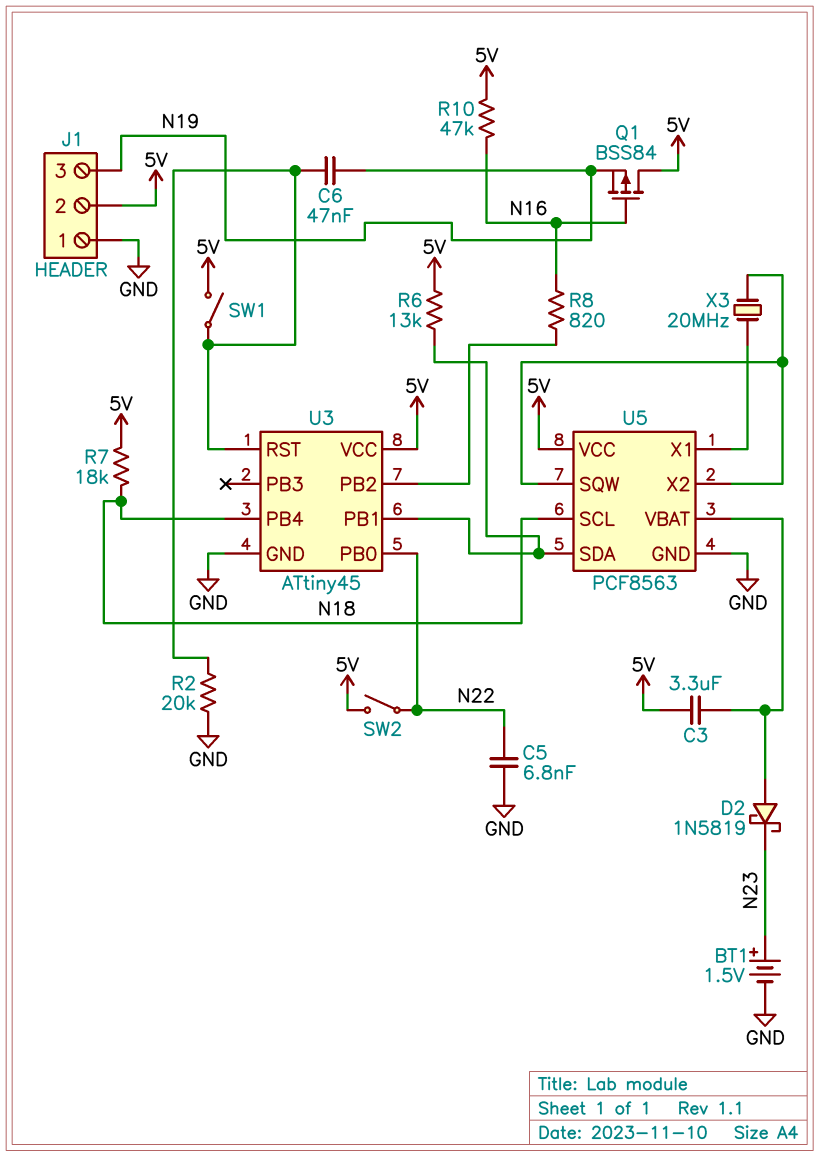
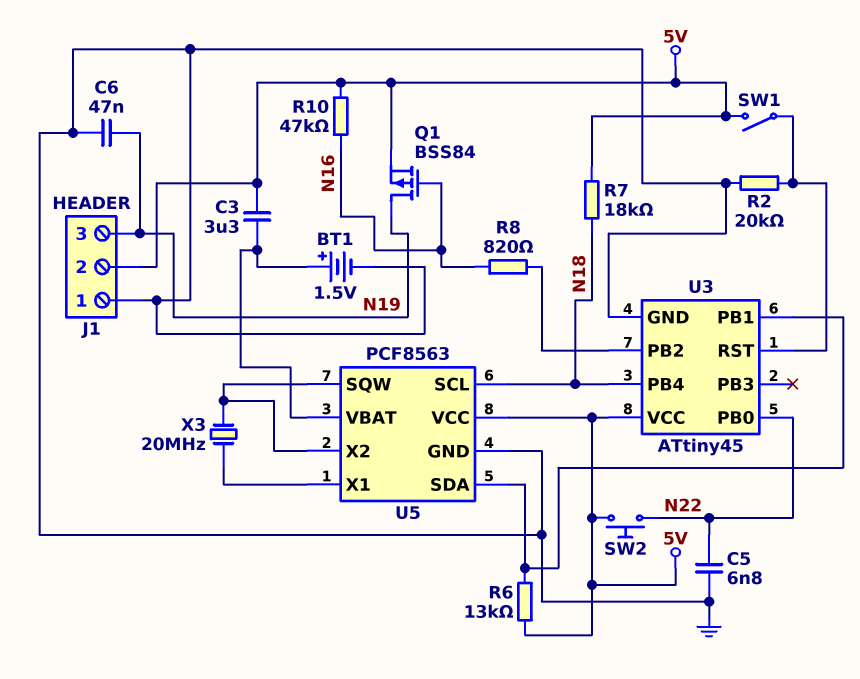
BT1: 1.5V (plus N23, minus GND) -> 1.5V (plus U5/VBAT, minus GND)
C6: 47nF (N19, U3/RST) -> 47nF (GND, N19)
D2: schottky 1N5819 (A U5/VBAT, K N23) -> none
Q1: PMOS BSS84 (G N16, D 5V, S N19) -> PMOS BSS84 (G N16, D N19, S 5V)
SW2: switch (5V, N22) -> button (5V, N22)

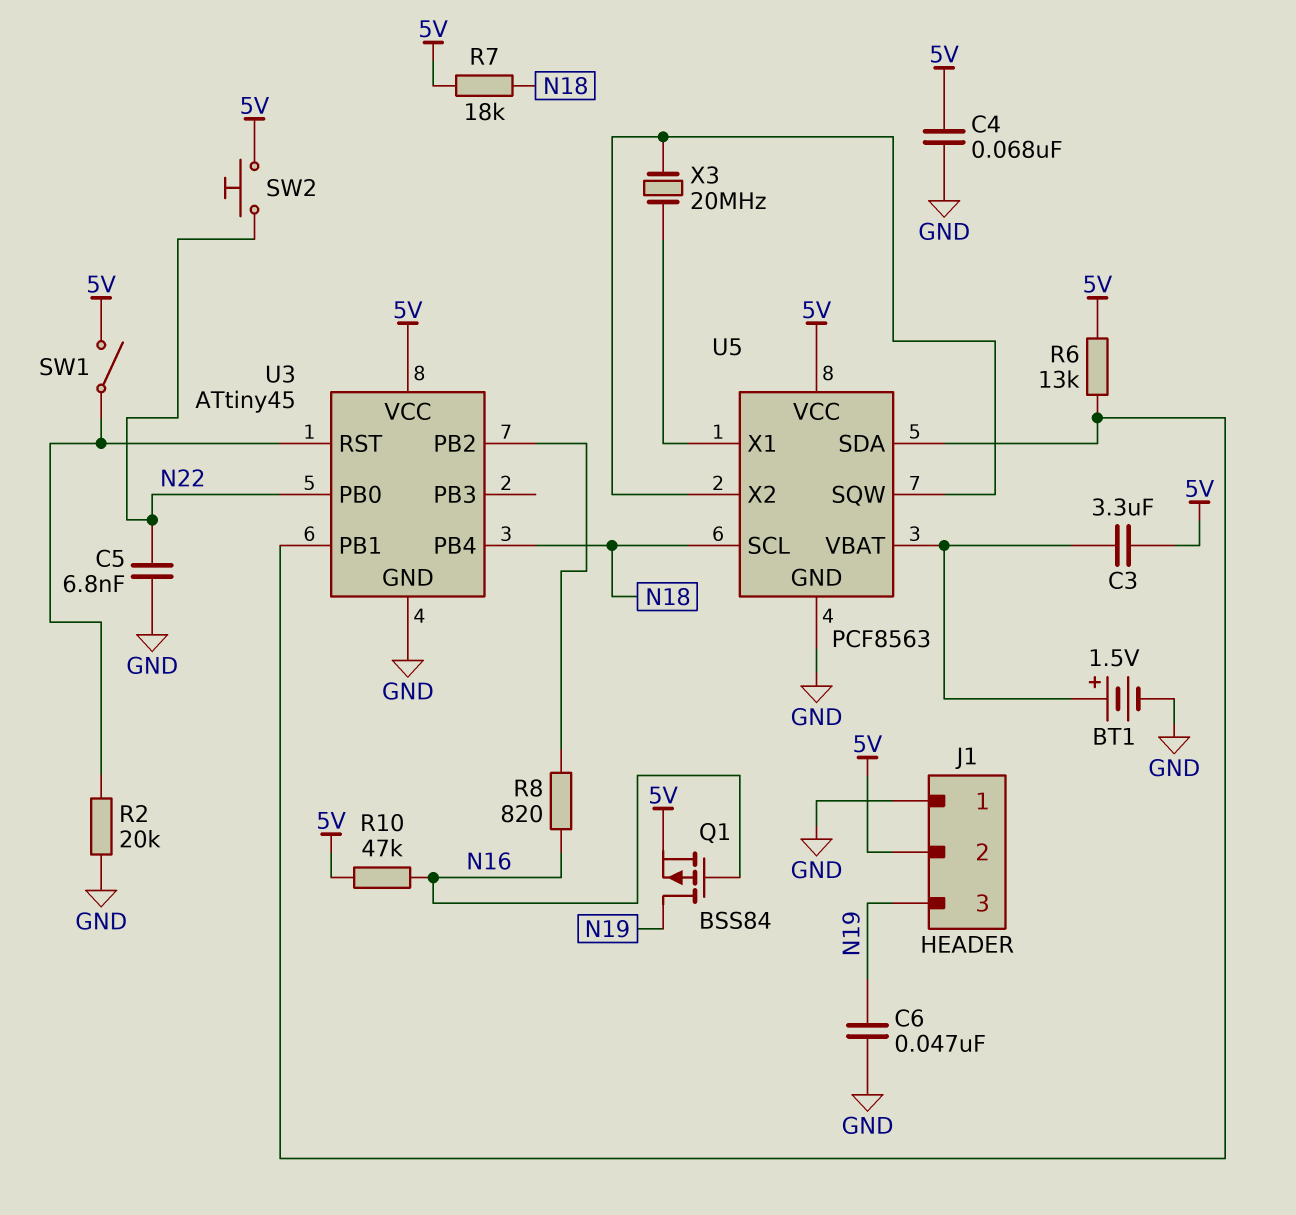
C4: none -> 68nF (5V, GND)

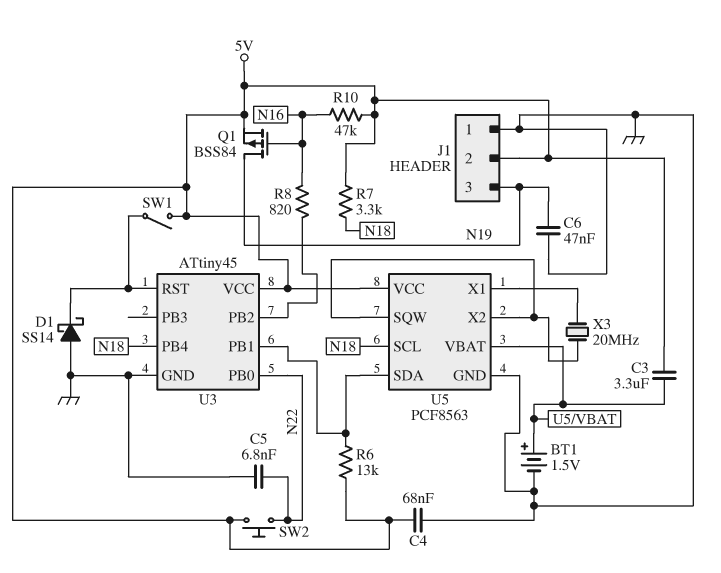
D1: none -> schottky SS14 (A GND, K U3/RST)
R2: 20k (GND, U3/RST) -> none
R7: 18k (5V, N18) -> 3.3k (5V, N18)

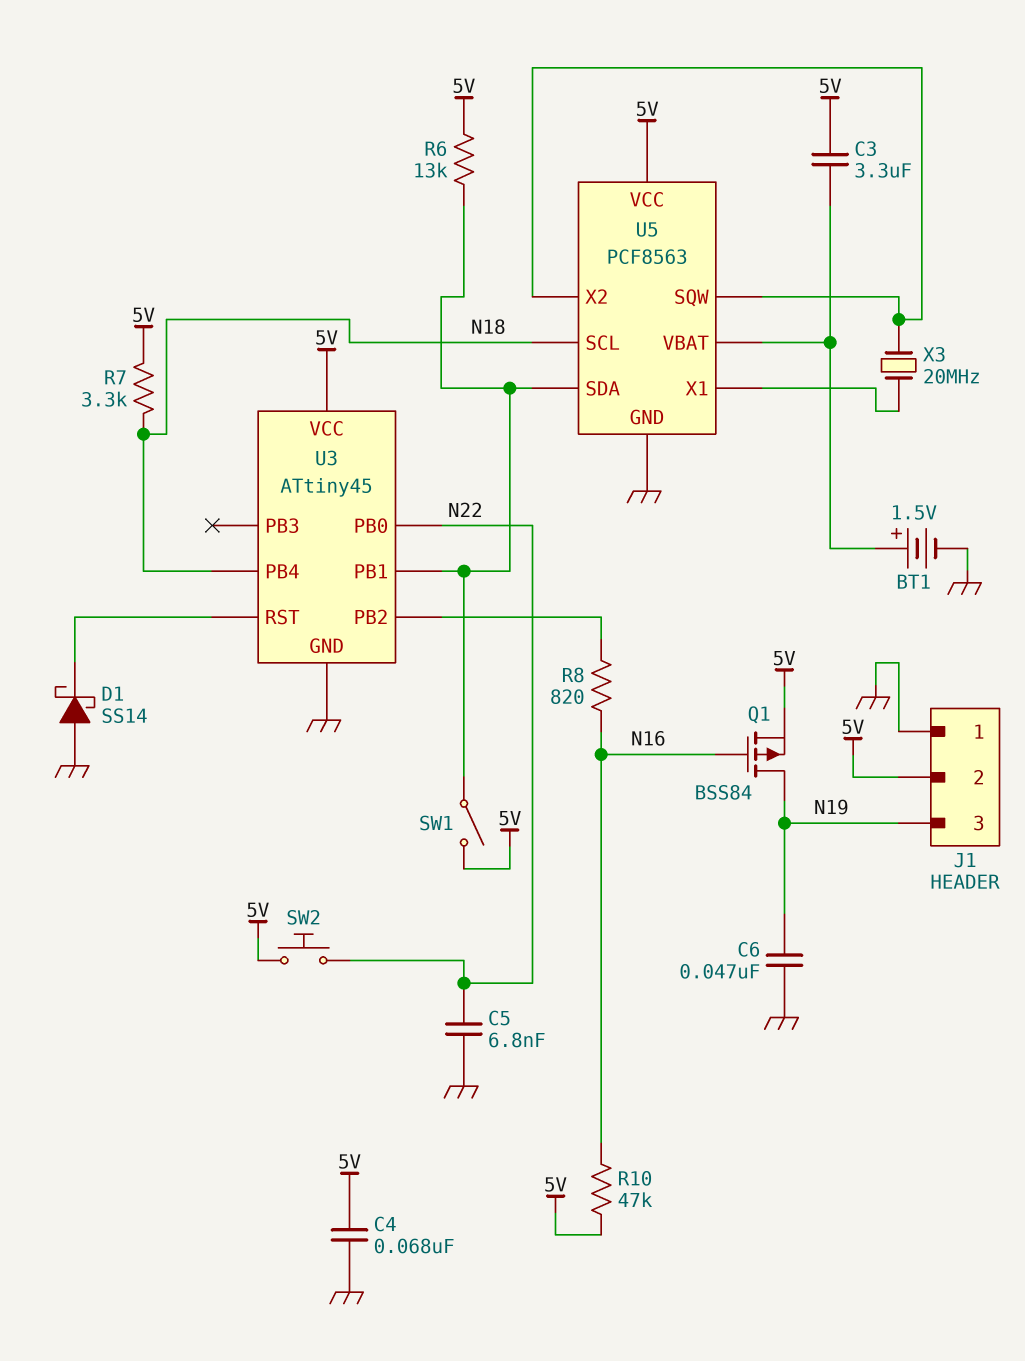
SW1: switch (5V, U3/RST) -> switch (5V, U3/PB1)

